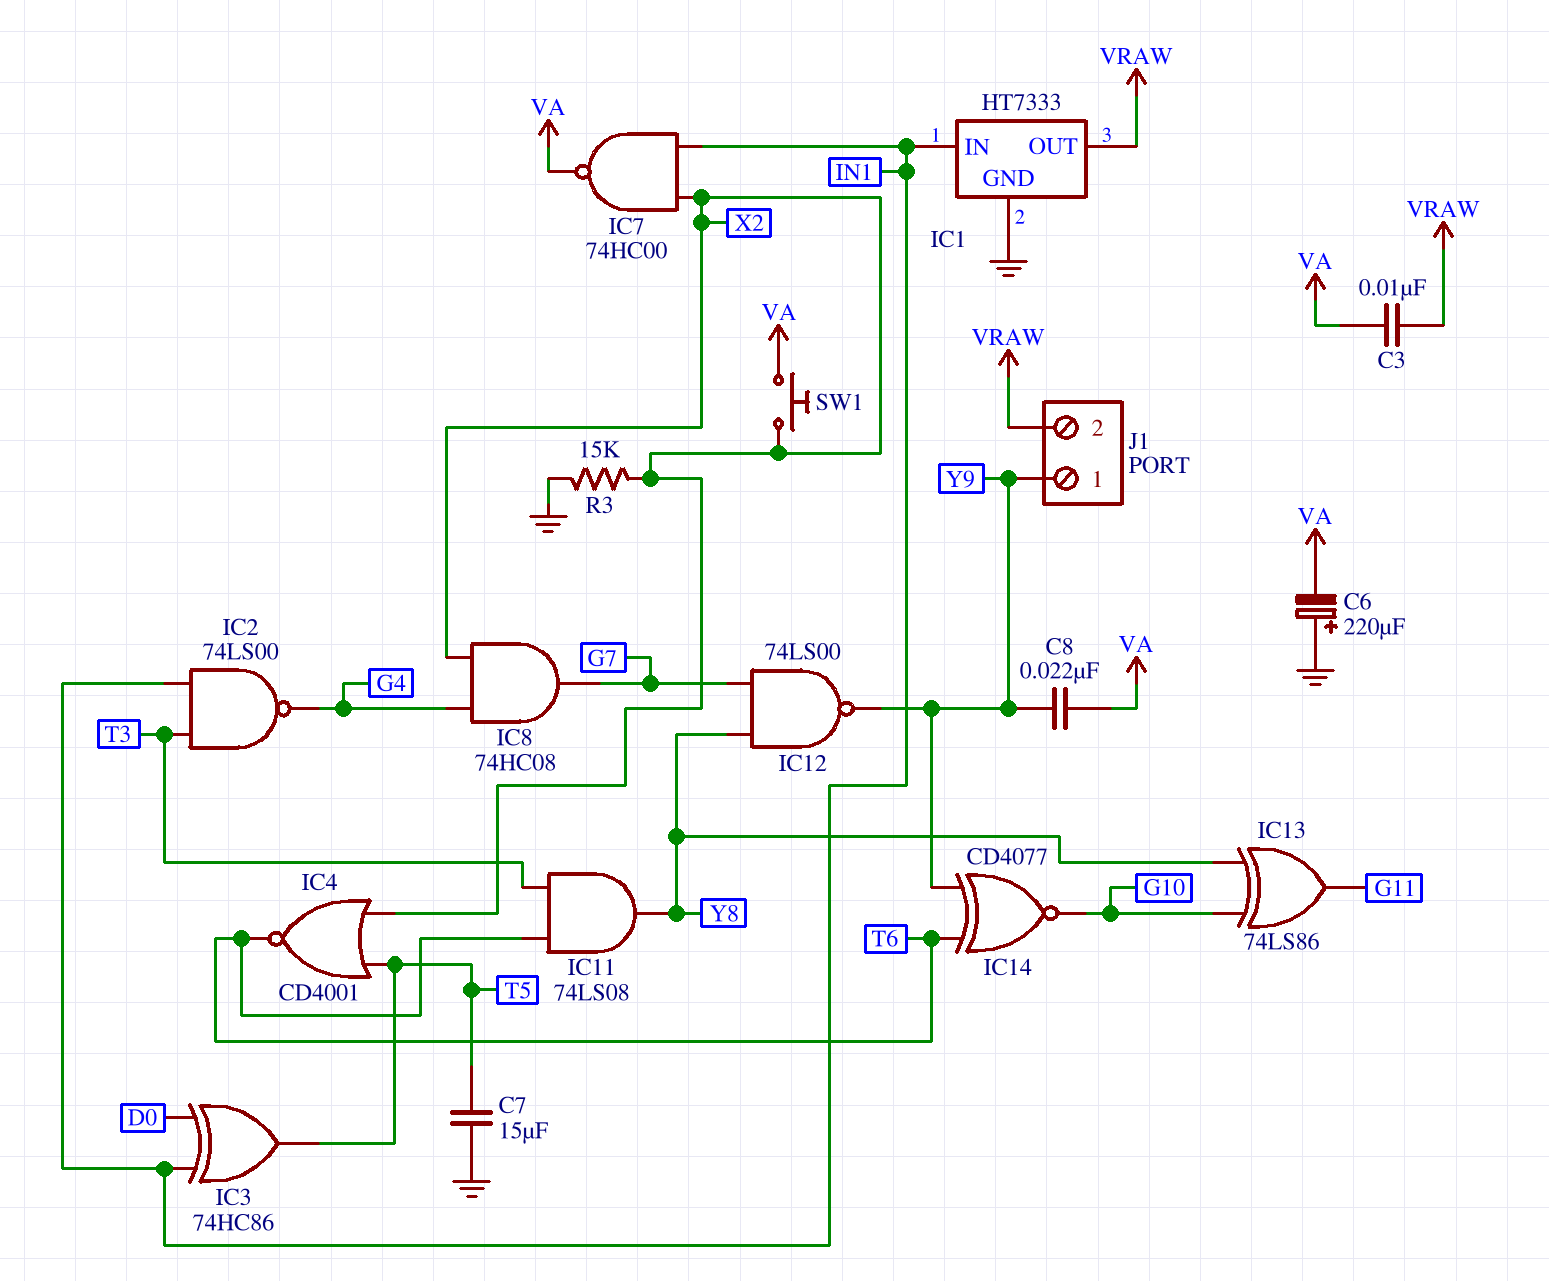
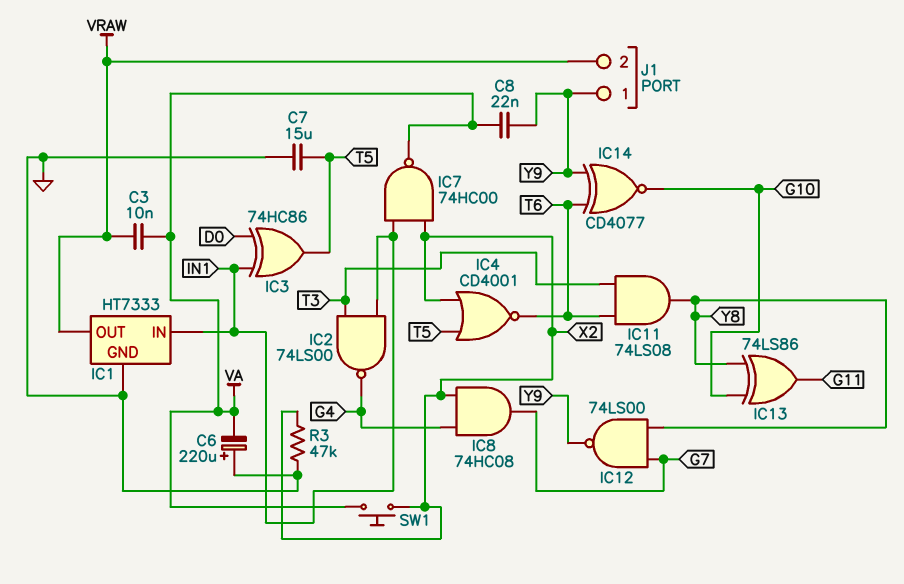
R3: 15k (GND, X2) -> 47k (GND, X2)

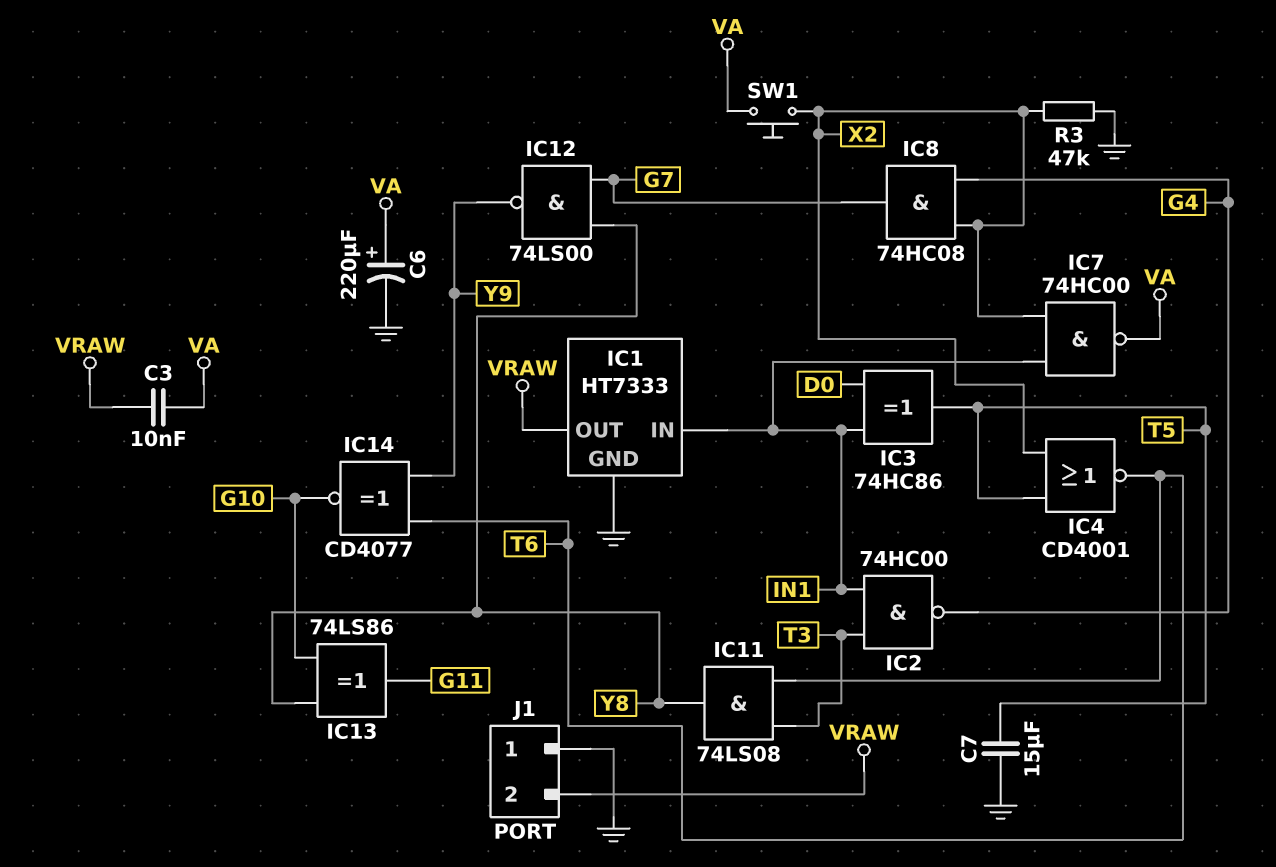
C6: 220uF (plus GND, minus VA) -> 220uF (plus VA, minus GND)
C8: 22nF (VA, Y9) -> none
IC2: NAND 74LS00 (in IN1, in T3, out G4) -> NAND 74HC00 (in IN1, in T3, out G4)
J1 pin 1: Y9 -> GND

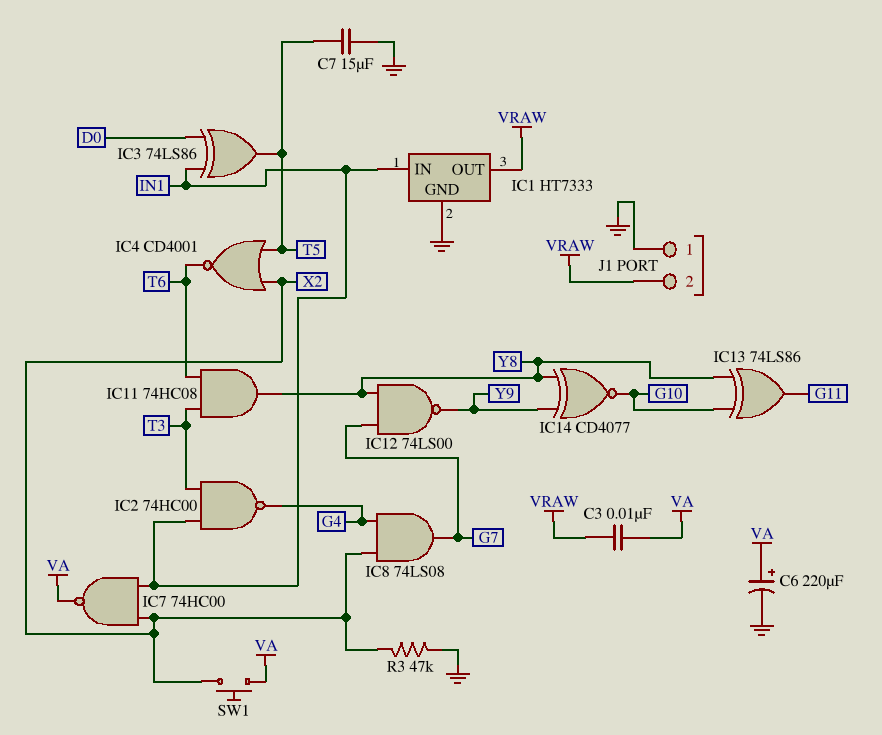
IC3: XOR 74HC86 (in D0, in IN1, out T5) -> XOR 74LS86 (in D0, in IN1, out T5)
IC8: AND 74HC08 (in G4, in X2, out G7) -> AND 74LS08 (in G4, in X2, out G7)
IC11: AND 74LS08 (in T3, in T6, out Y8) -> AND 74HC08 (in T3, in T6, out Y8)
IC14: XNOR CD4077 (in T6, in Y9, out G10) -> XNOR CD4077 (in Y8, in Y9, out G10)

